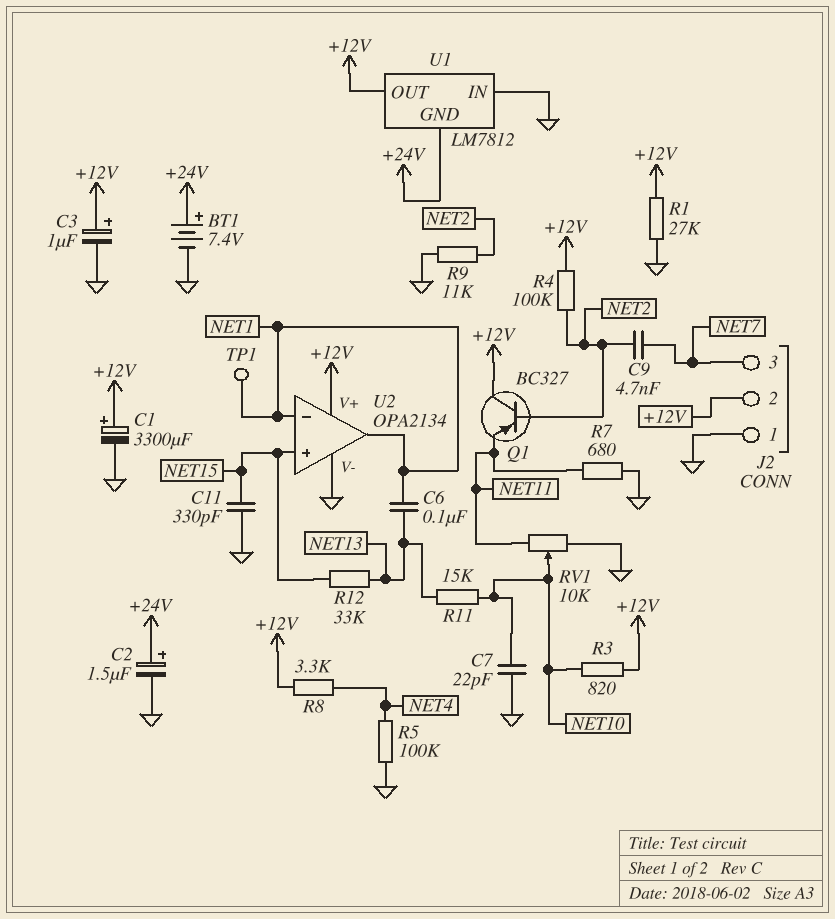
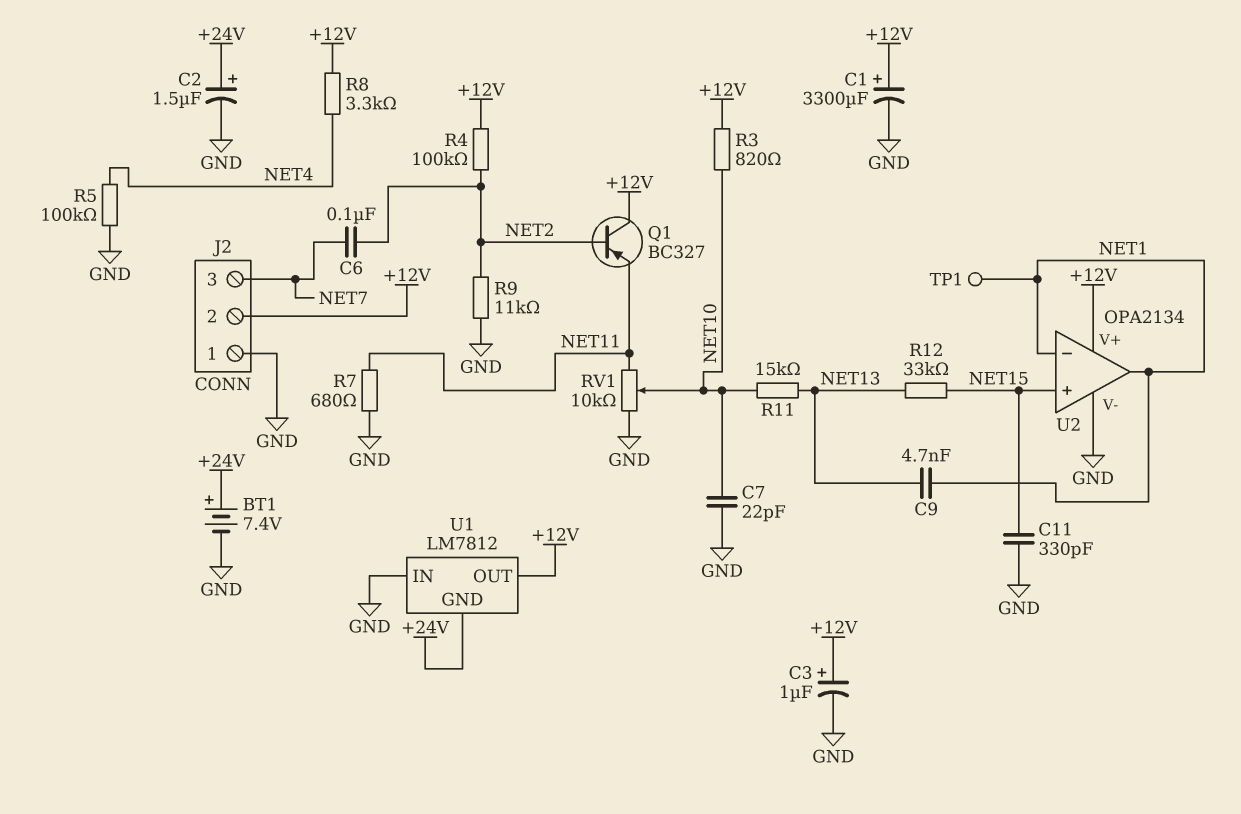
C6: 100nF (NET1, NET13) -> 100nF (NET2, NET7)
C9: 4.7nF (NET2, NET7) -> 4.7nF (NET1, NET13)
R1: 27k (+12V, GND) -> none

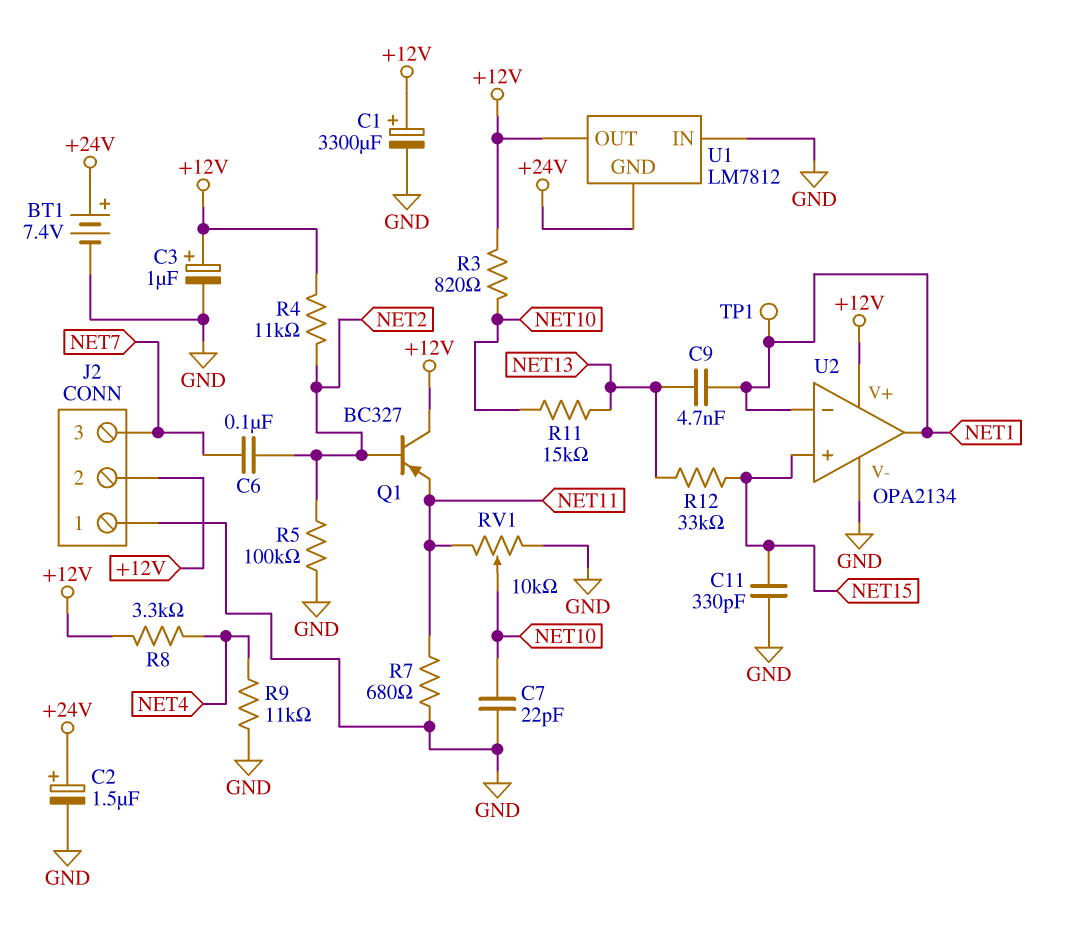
R4: 100k (+12V, NET2) -> 11k (+12V, NET2)
R5: 100k (GND, NET4) -> 100k (GND, NET2)
R9: 11k (GND, NET2) -> 11k (GND, NET4)

